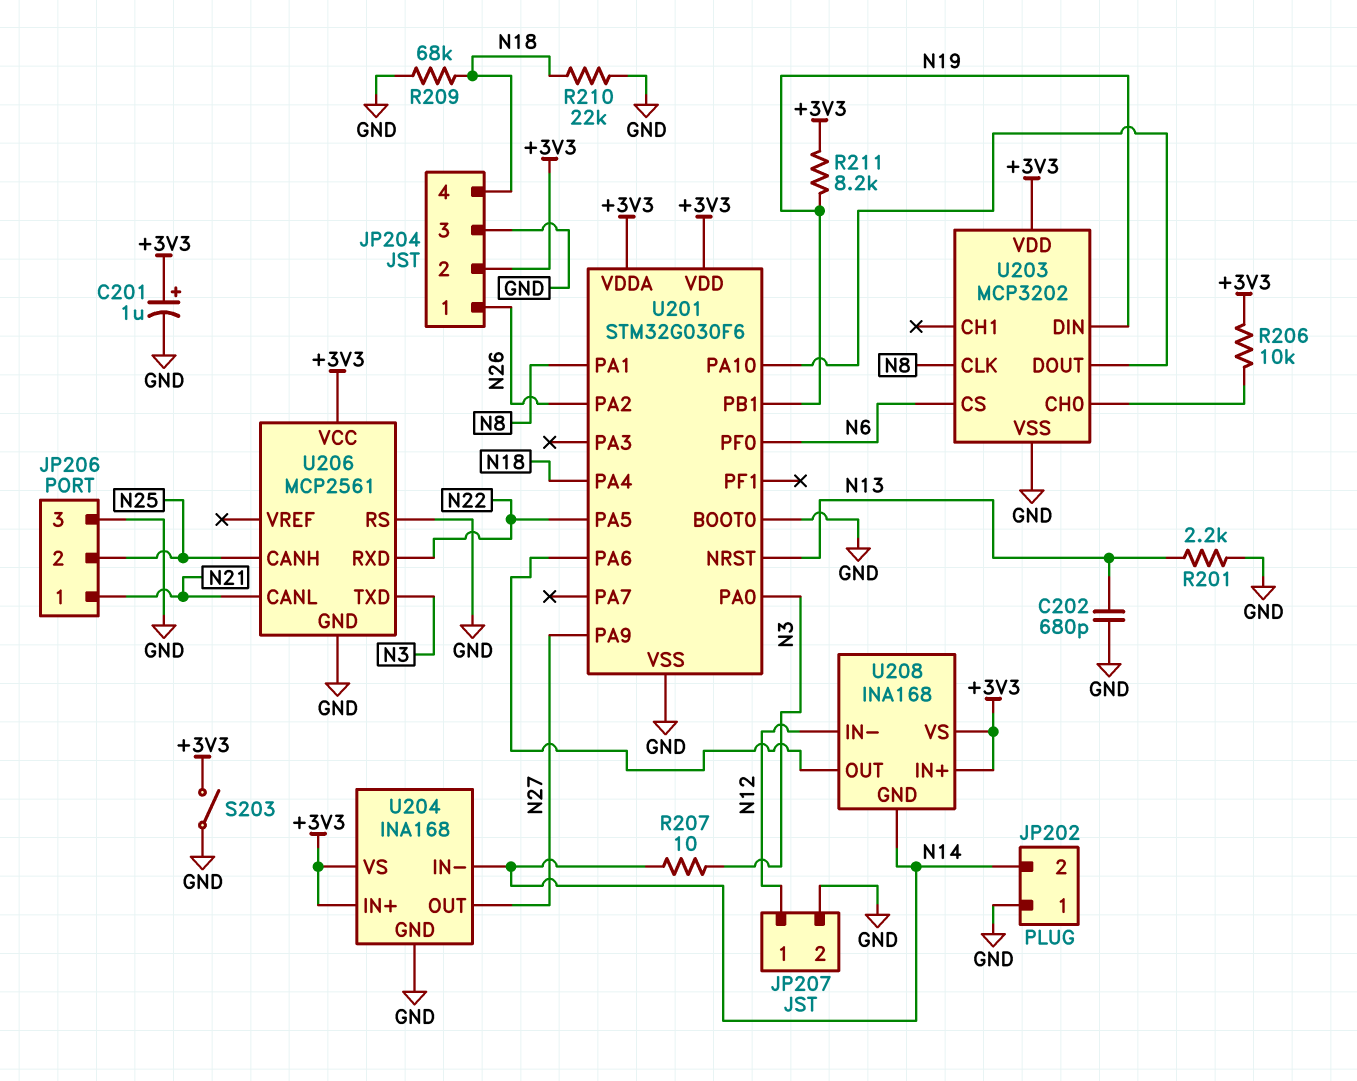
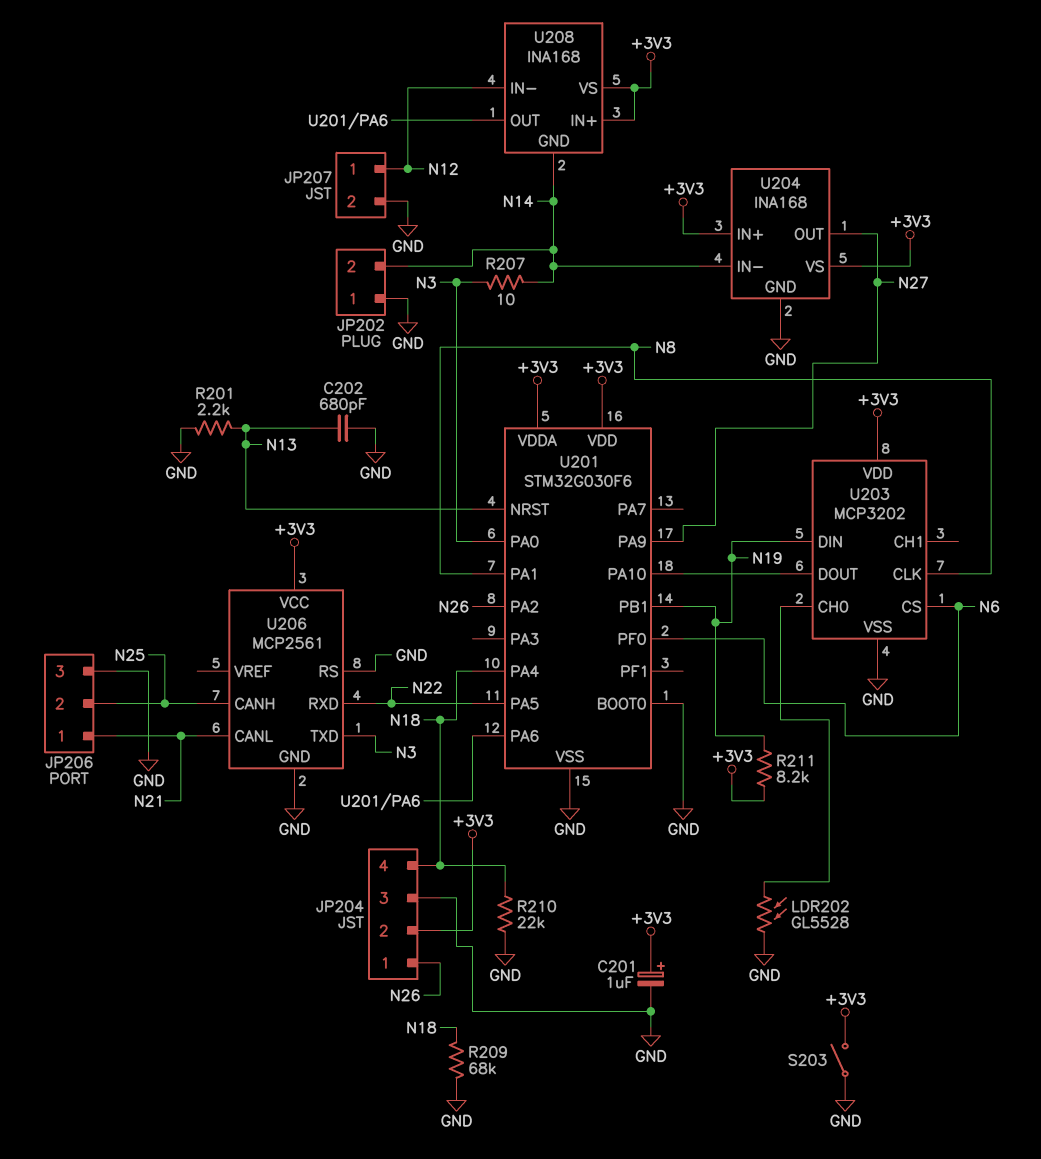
LDR202: none -> GL5528 (GND, U203/CH0)
R206: 10k (+3V3, U203/CH0) -> none

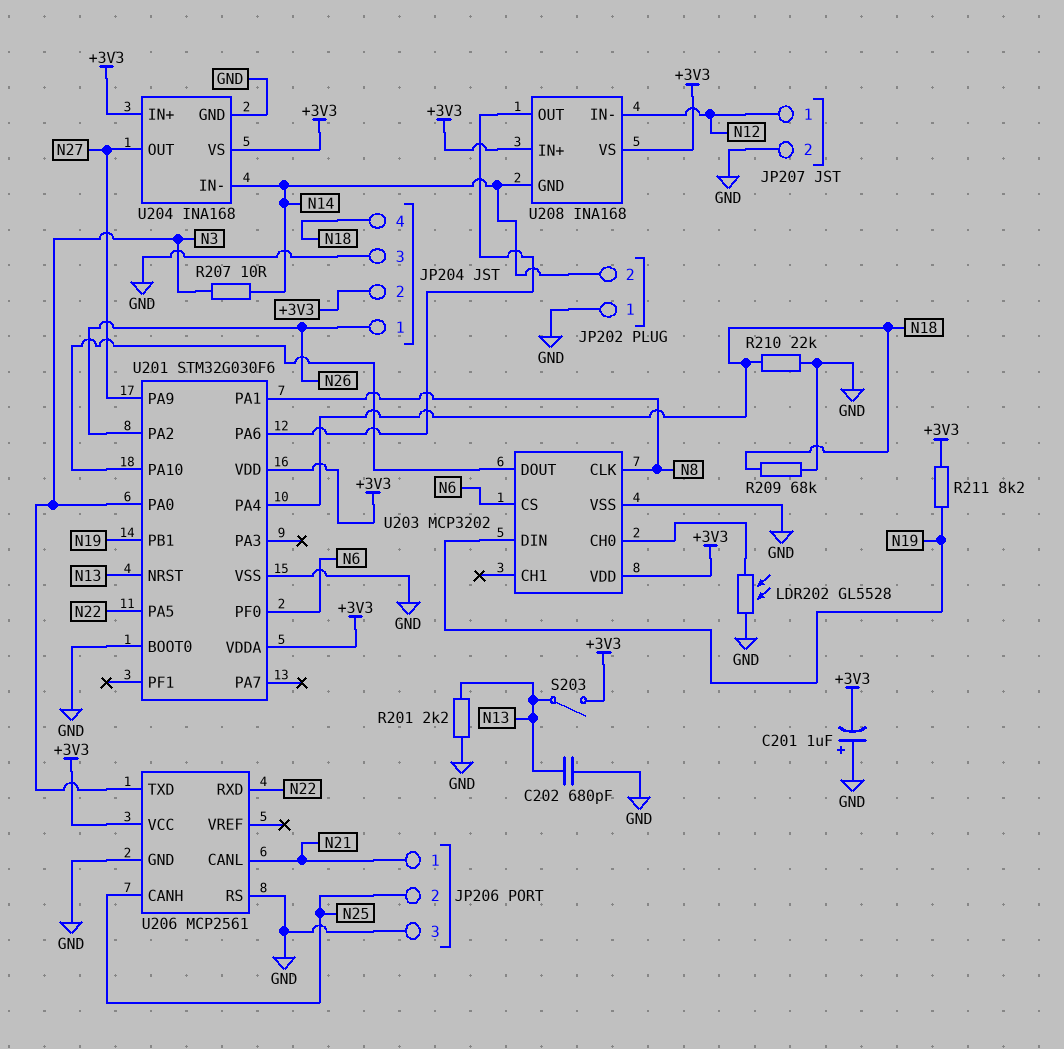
C201: 1uF (plus +3V3, minus GND) -> 1uF (plus GND, minus +3V3)
S203: switch (+3V3, GND) -> switch (+3V3, N13)

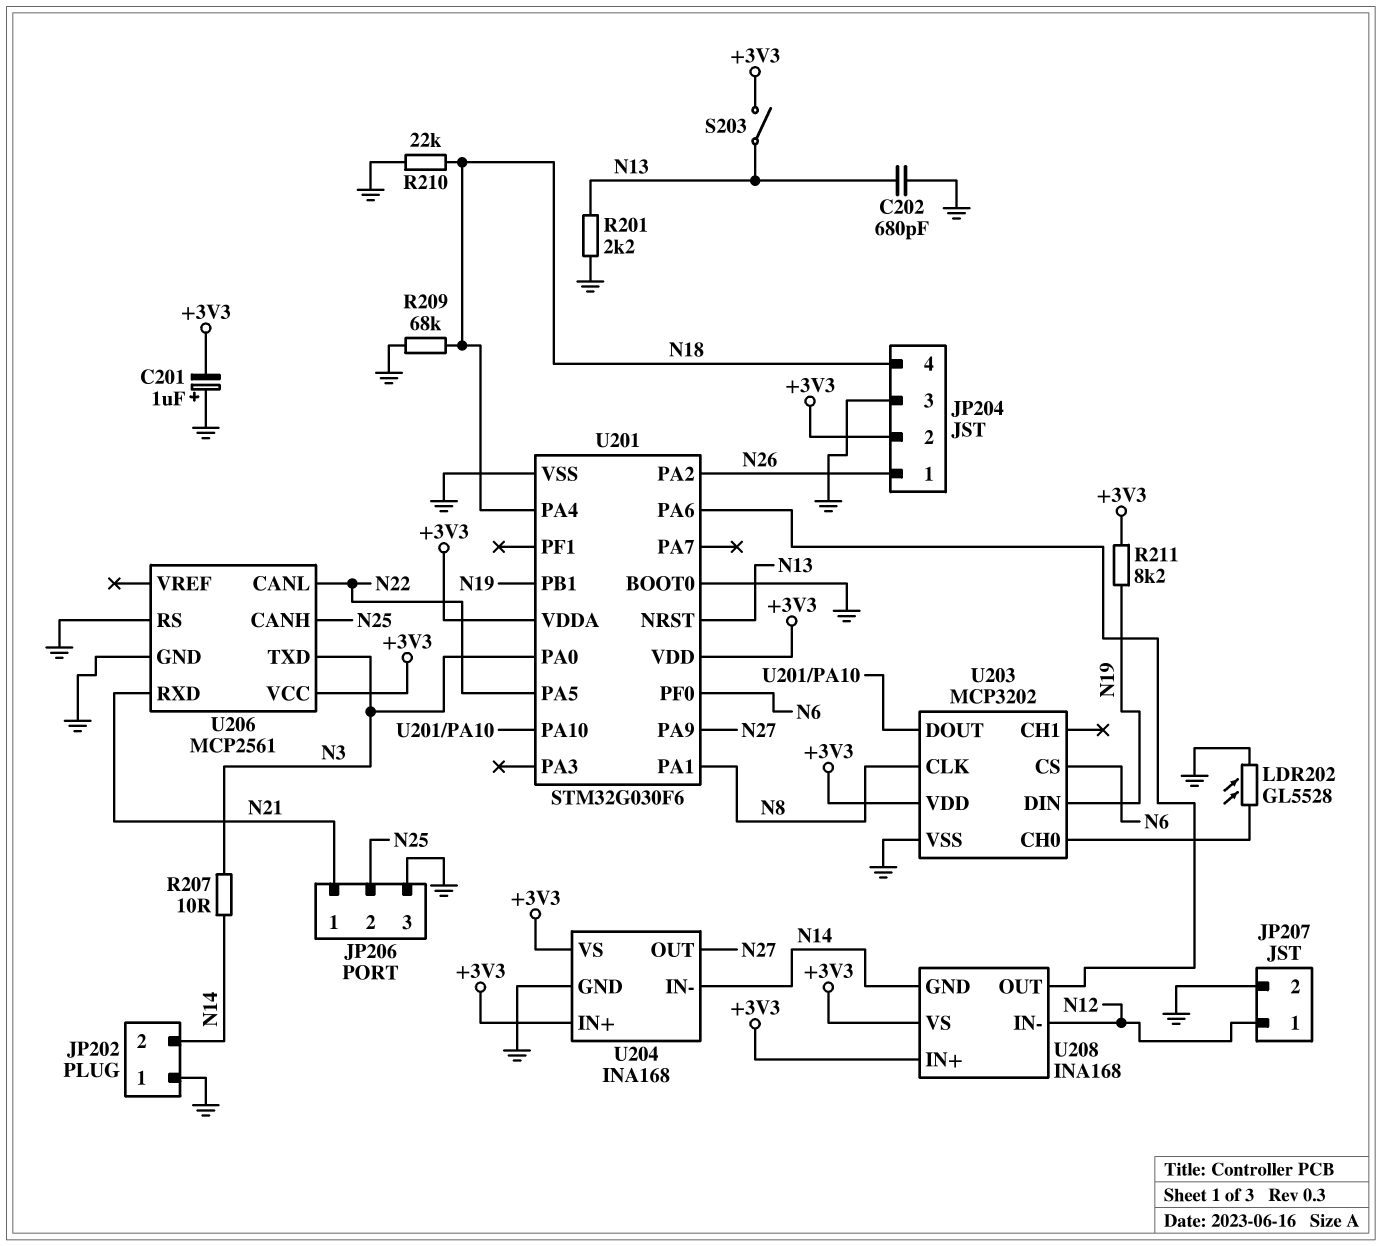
U206 pin CANL: N21 -> N22
U206 pin RXD: N22 -> N21

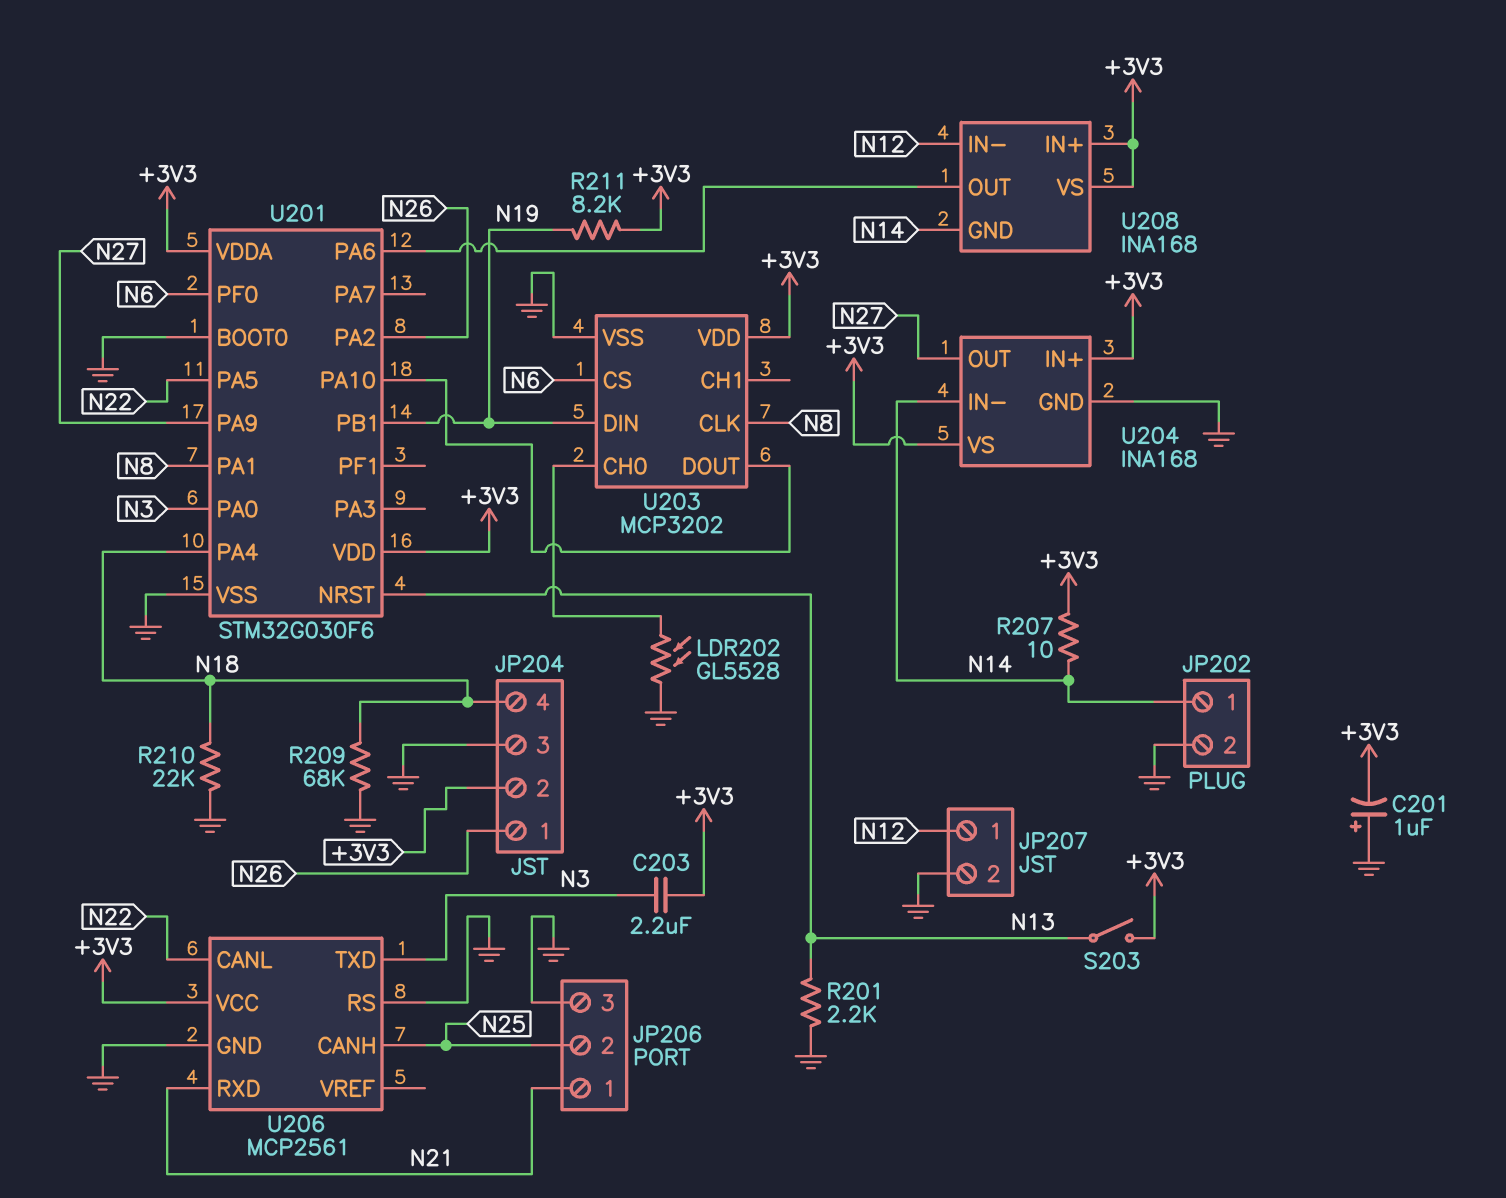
C202: 680pF (GND, N13) -> none
C203: none -> 2.2uF (+3V3, N3)
JP202 pin 1: GND -> N14
JP202 pin 2: N14 -> GND
R207: 10 (N3, N14) -> 10 (+3V3, N14)

